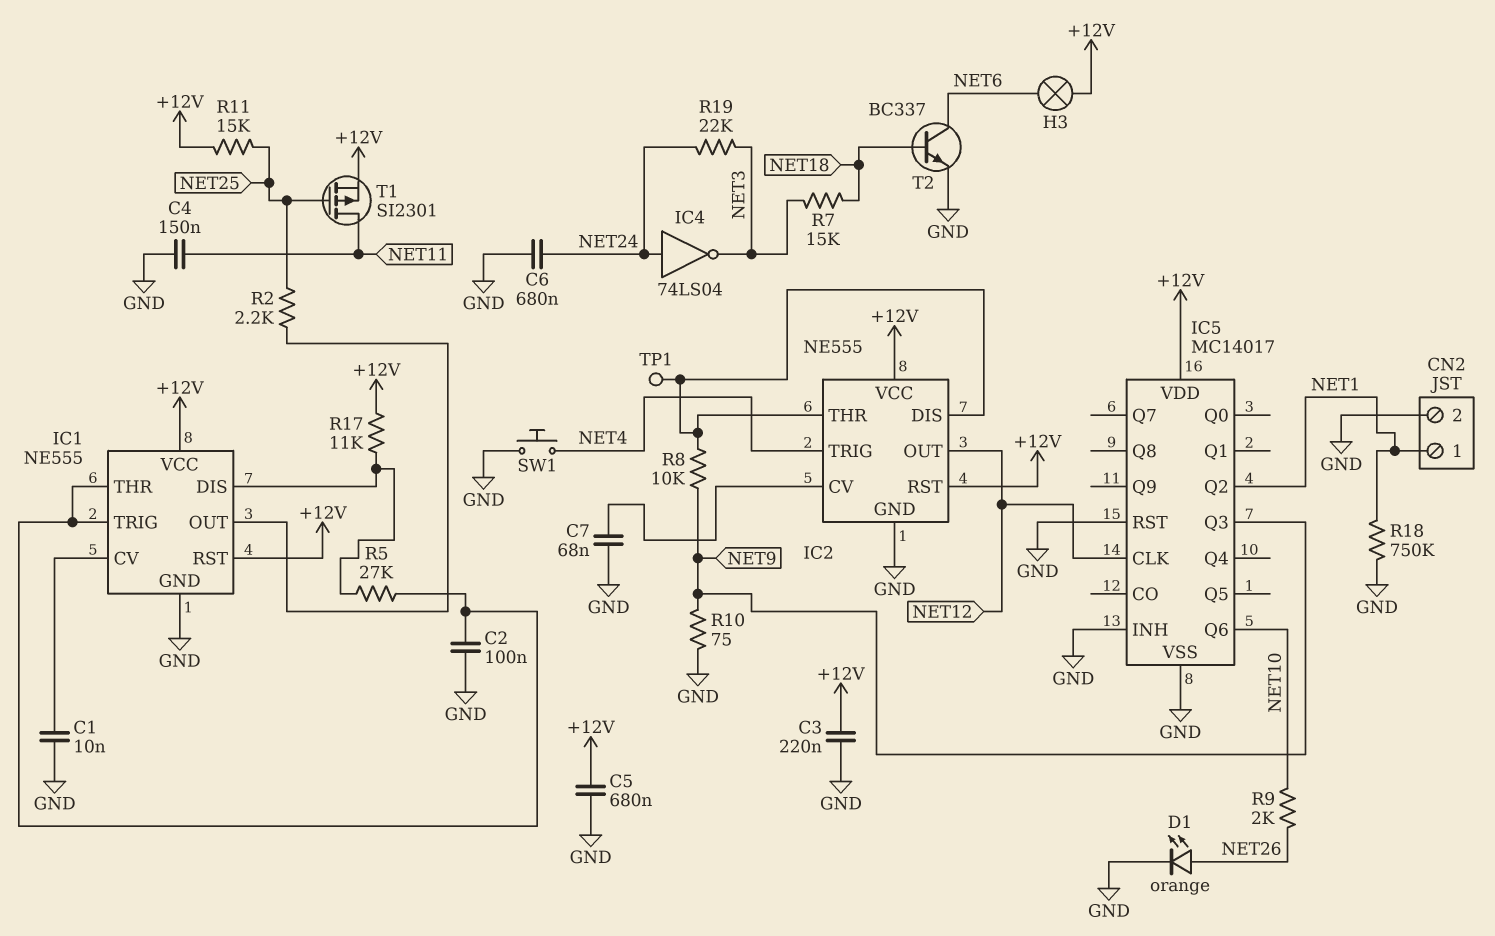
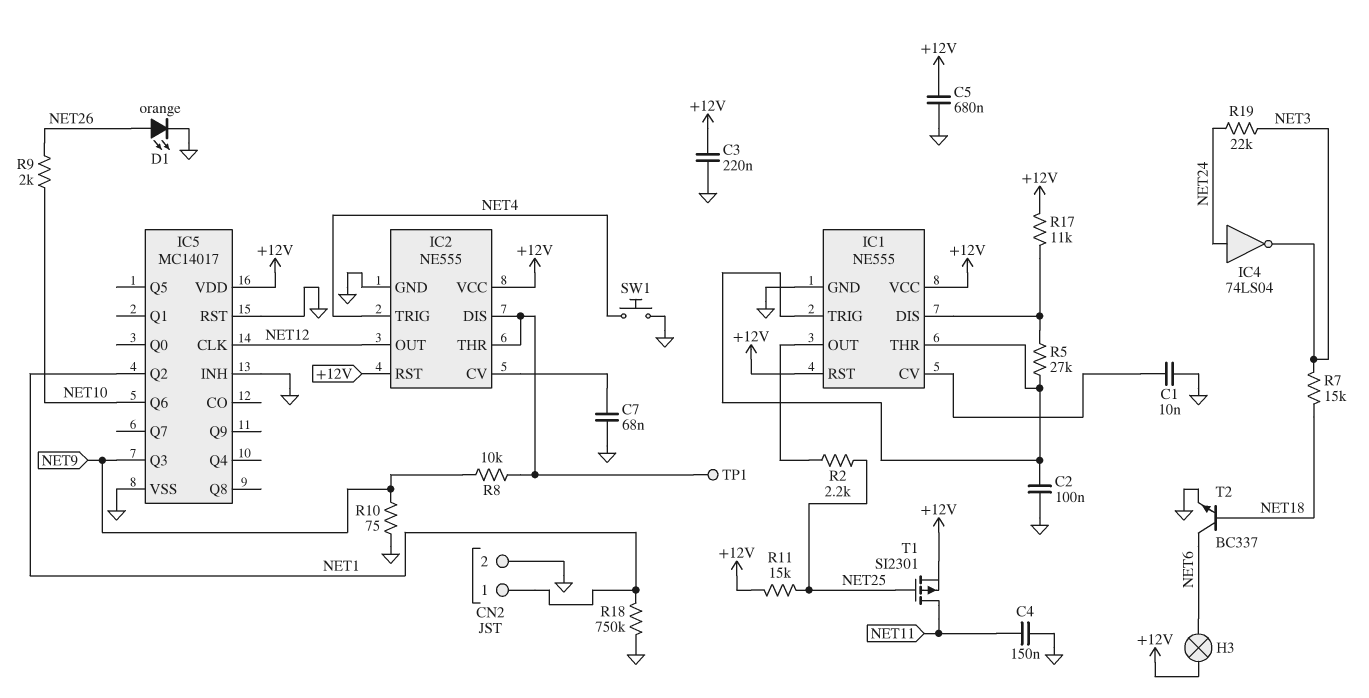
C6: 680nF (GND, NET24) -> none

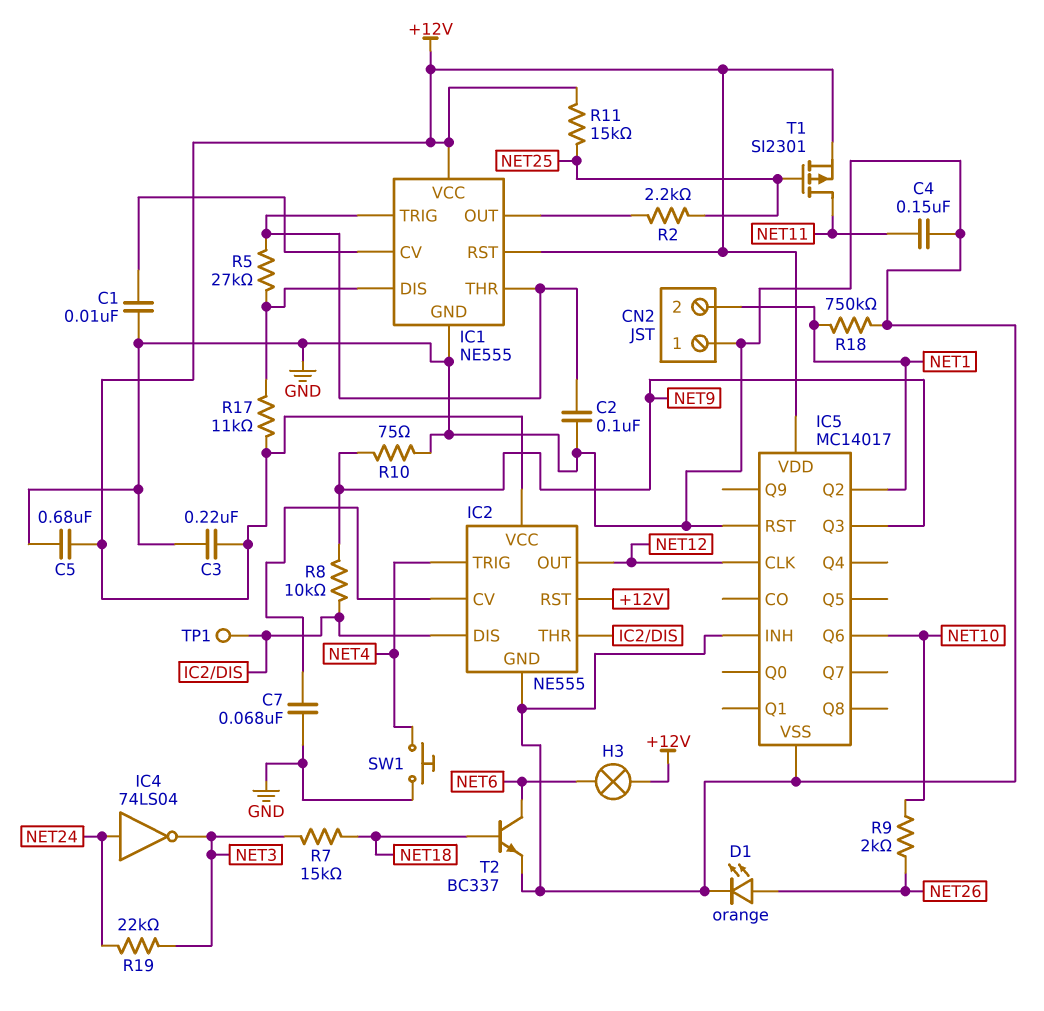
CN2 pin 1: NET1 -> GND
CN2 pin 2: GND -> NET1

